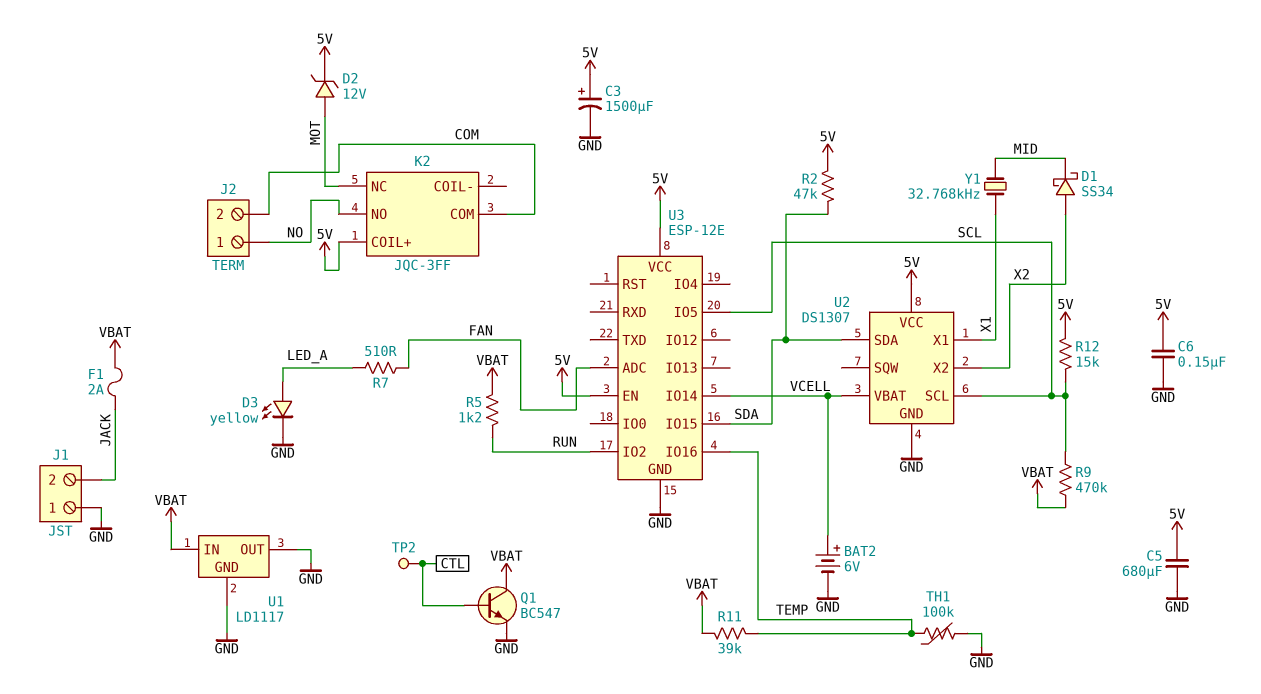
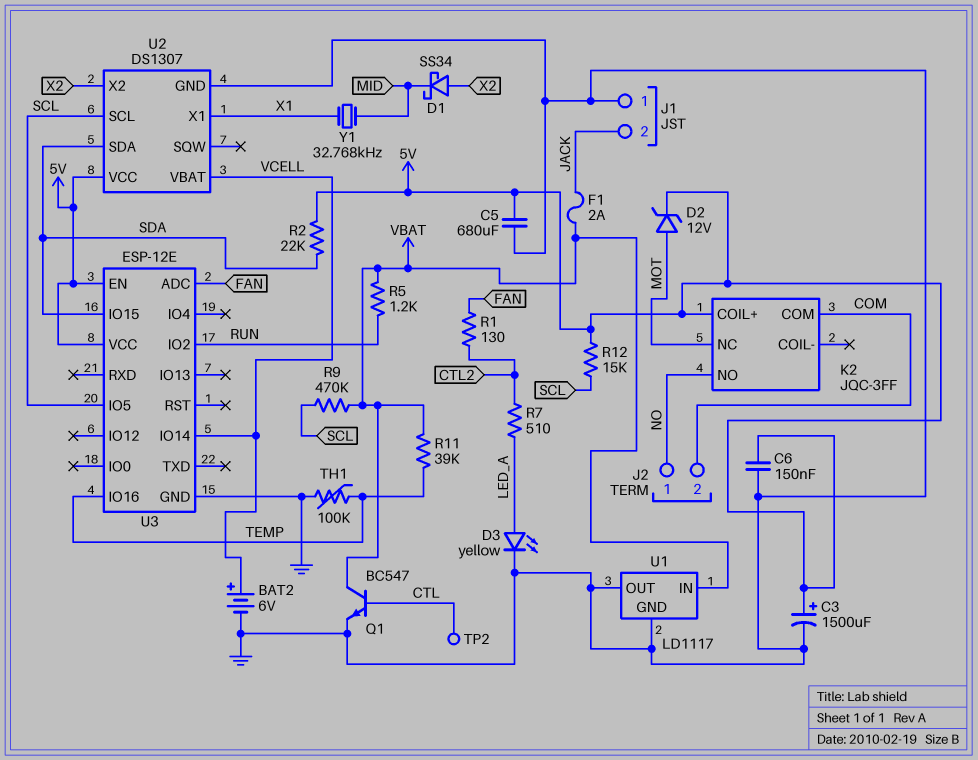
R1: none -> 130 (CTL2, FAN)
R2: 47k (5V, SDA) -> 22k (5V, SDA)
R7: 510 (FAN, LED_A) -> 510 (CTL2, LED_A)

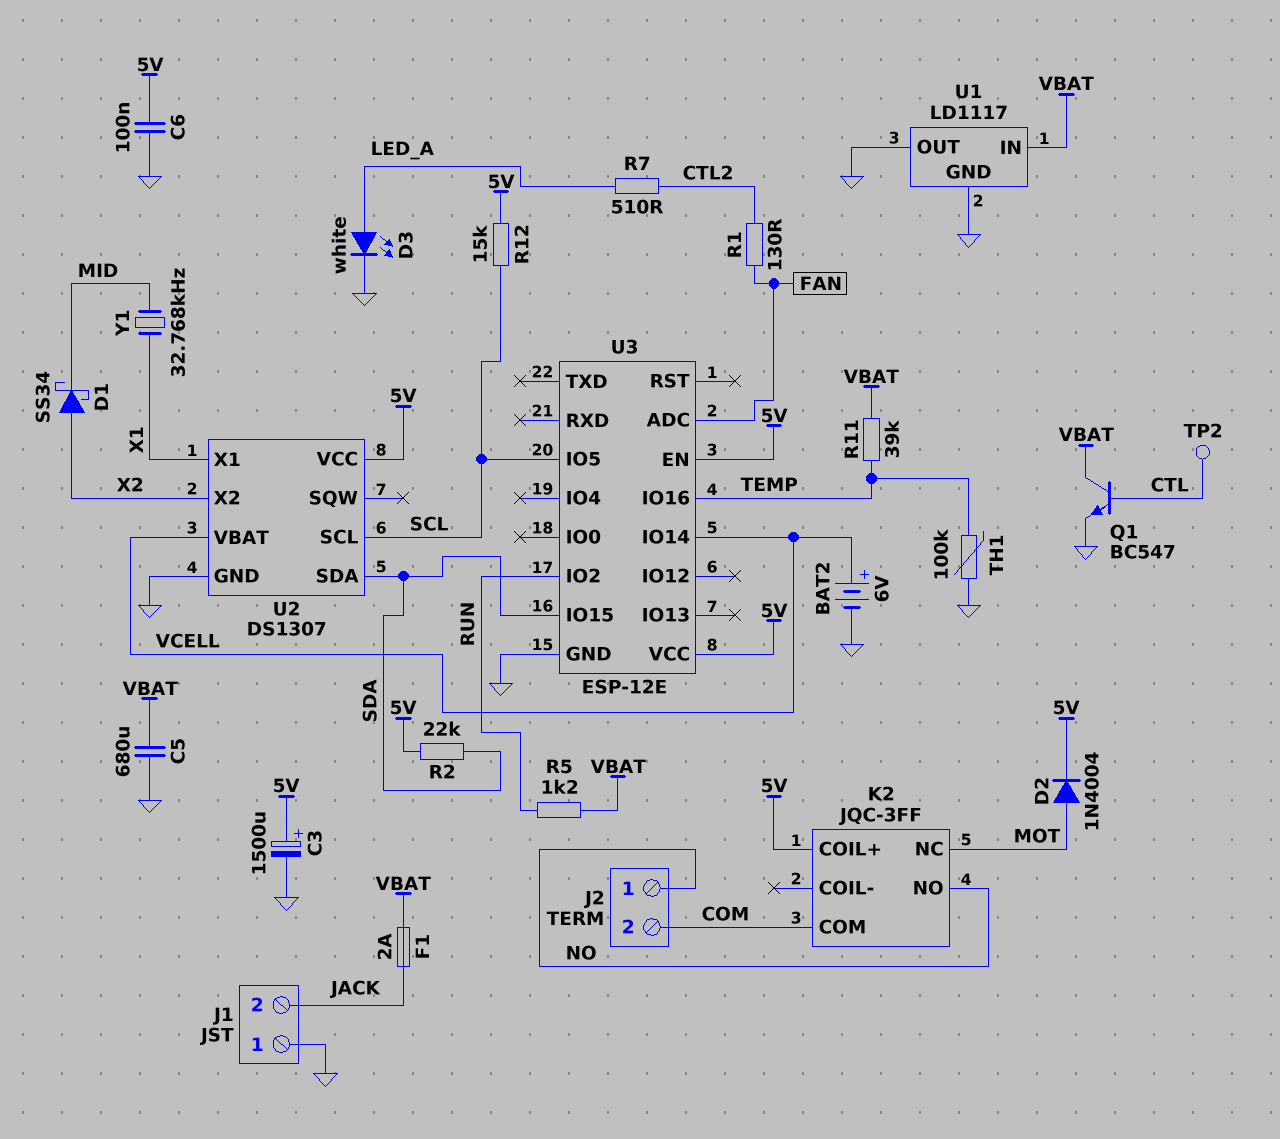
C5: 680uF (5V, GND) -> 680uF (GND, VBAT)
C6: 150nF (5V, GND) -> 100nF (5V, GND)
D2: zener 12V (A MOT, K 5V) -> diode 1N4004 (A MOT, K 5V)
D3: LED yellow (A LED_A, K GND) -> LED white (A LED_A, K GND)
R9: 470k (SCL, VBAT) -> none

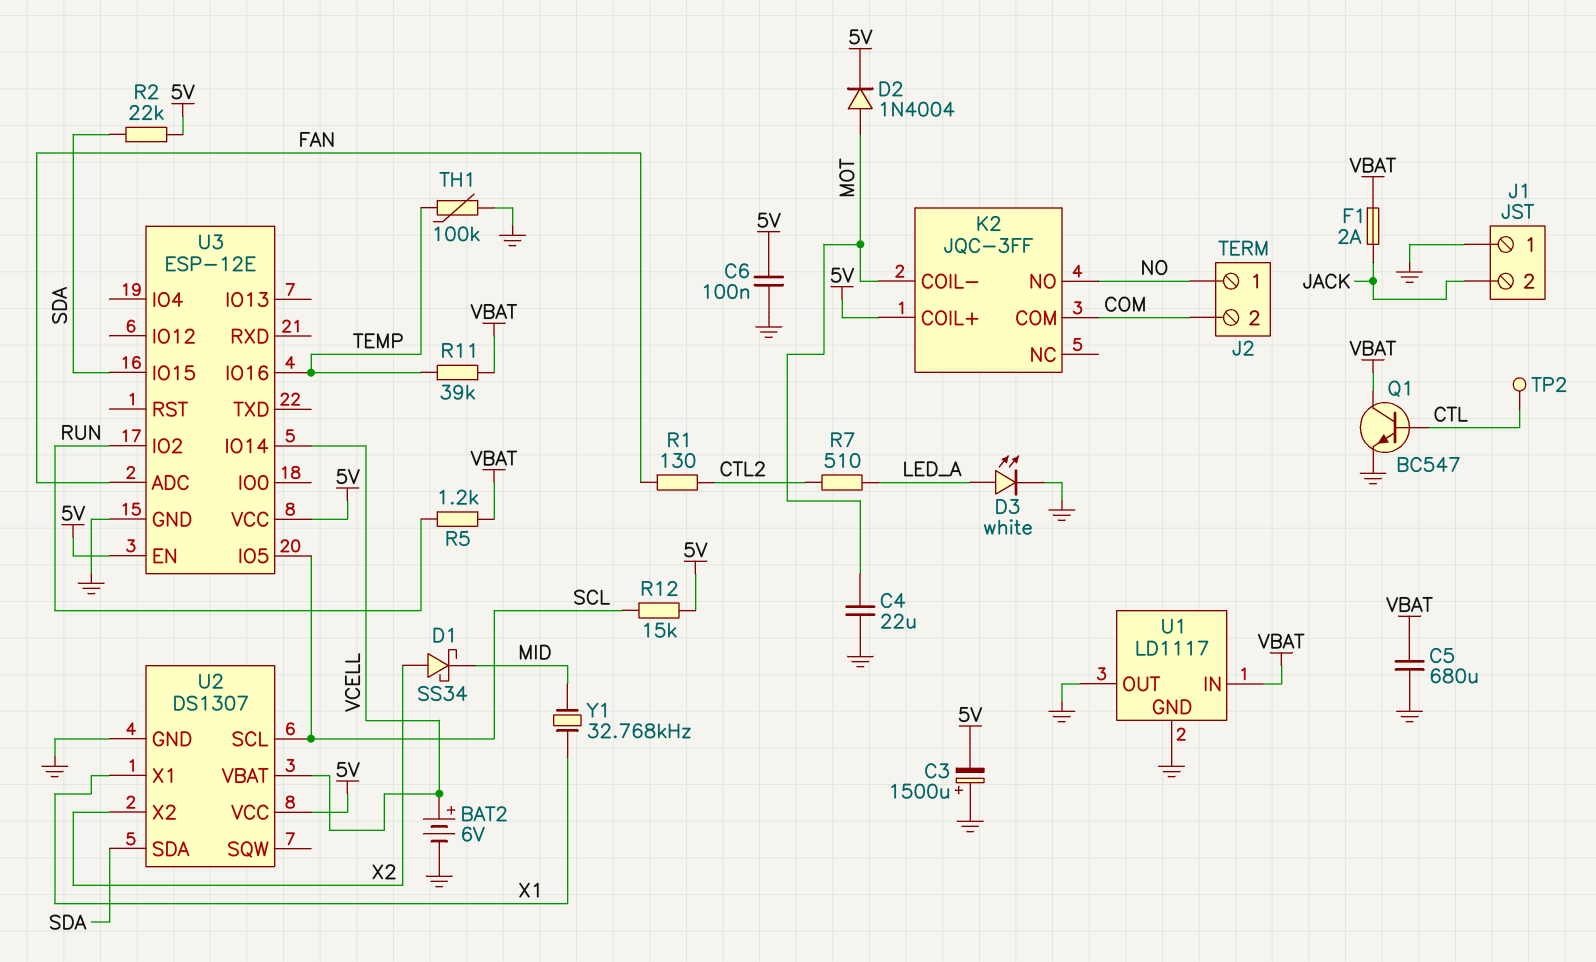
C3: 1500uF (plus 5V, minus GND) -> 1500uF (plus GND, minus 5V)
C4: none -> 22uF (GND, MOT)
K2 pin COIL-: none -> MOT
K2 pin NC: MOT -> none

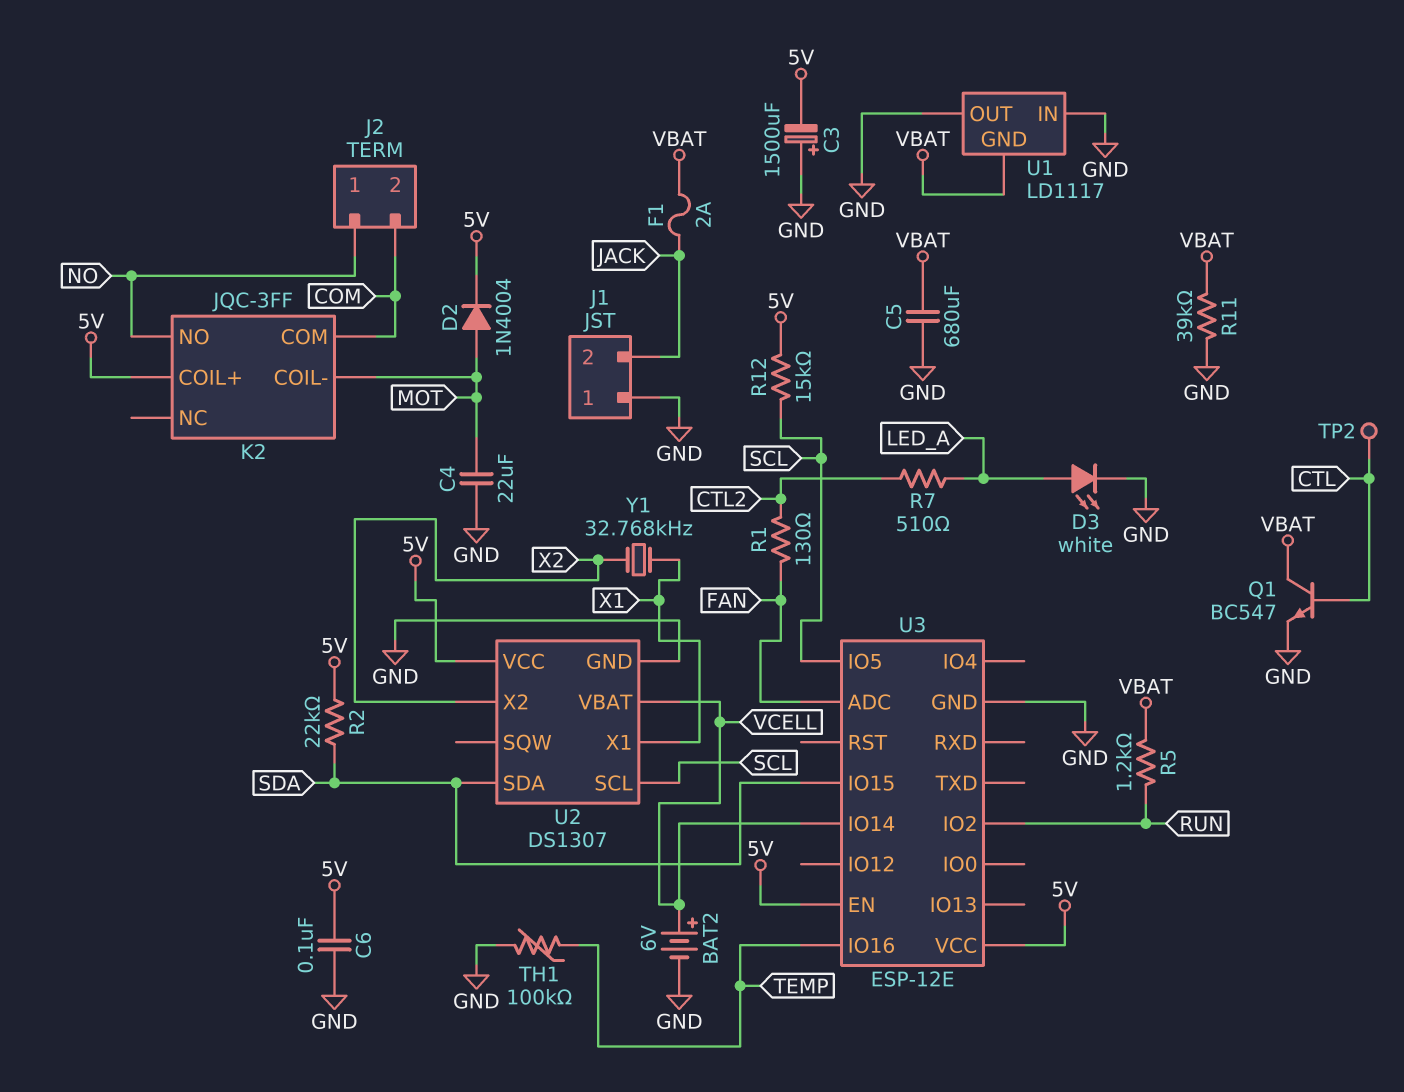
D1: schottky SS34 (A X2, K MID) -> none
R11: 39k (TEMP, VBAT) -> 39k (GND, VBAT)
U1 pin GND: GND -> VBAT
U1 pin IN: VBAT -> GND
Y1: 32.768kHz (MID, X1) -> 32.768kHz (X1, X2)

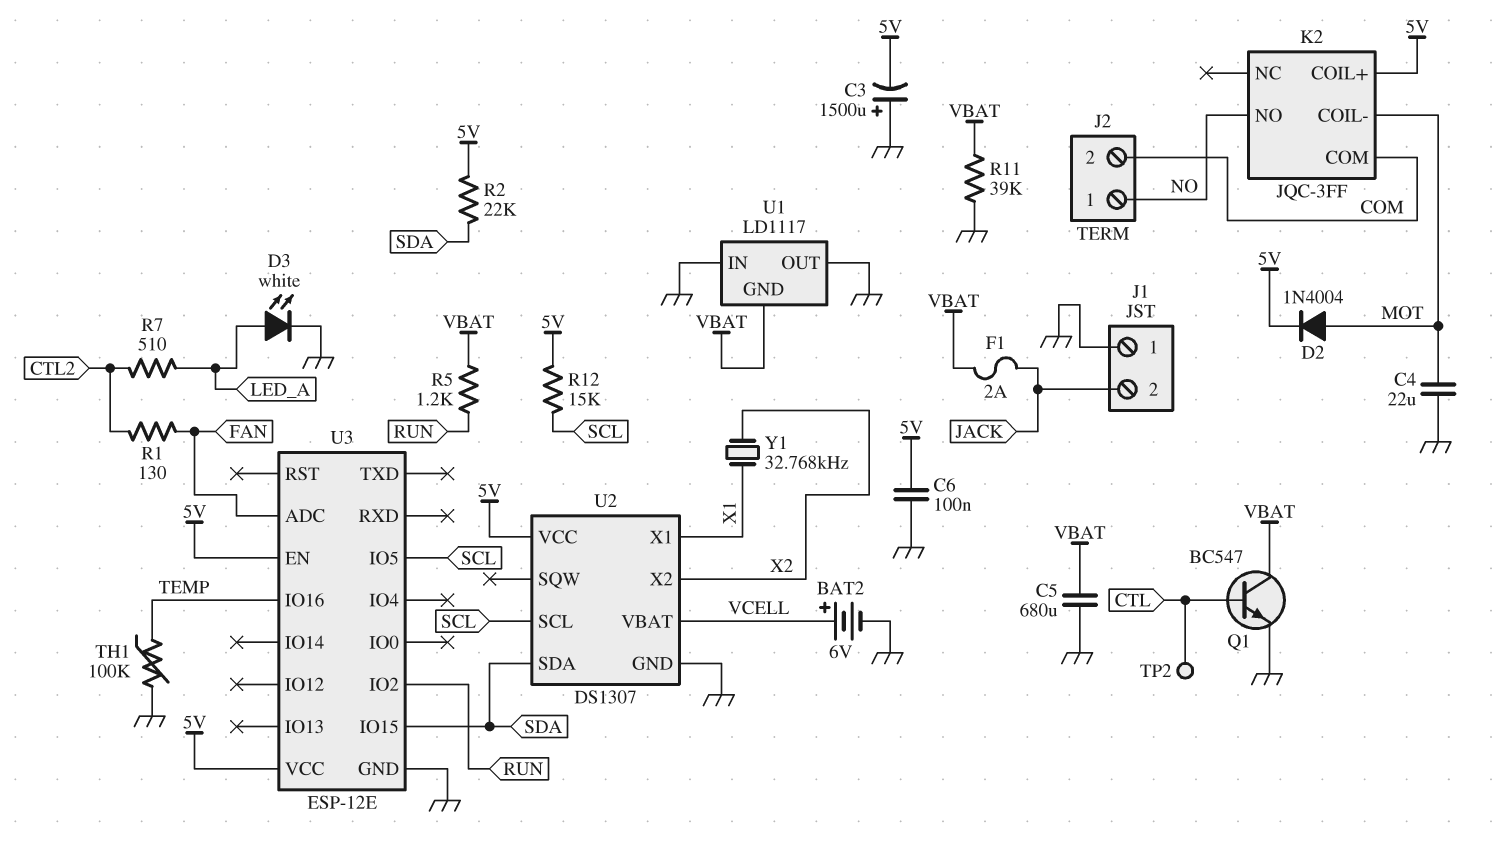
U3 pin IO14: VCELL -> none

